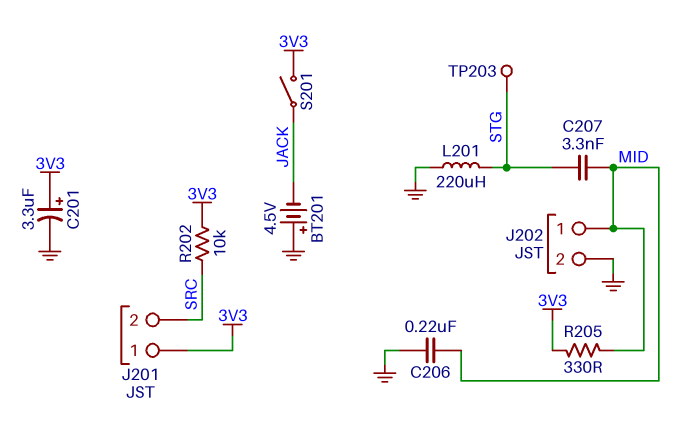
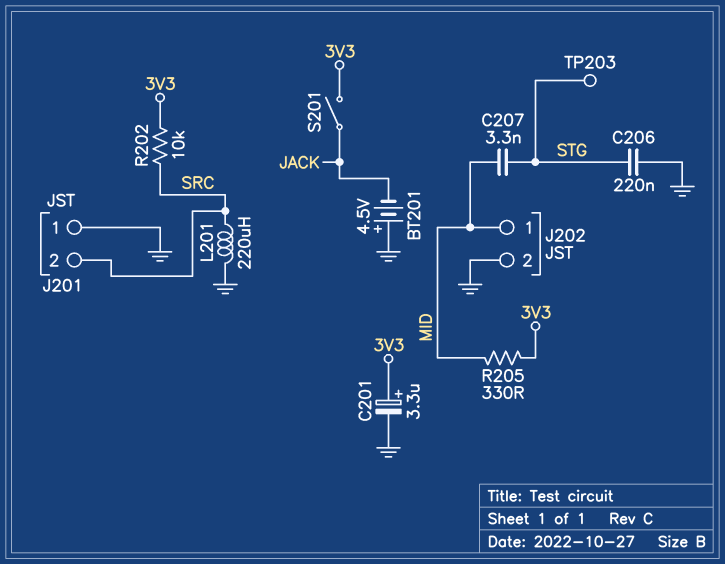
C206: 220nF (GND, MID) -> 220nF (GND, STG)
J201 pin 1: 3V3 -> GND
L201: 220uH (GND, STG) -> 220uH (GND, SRC)

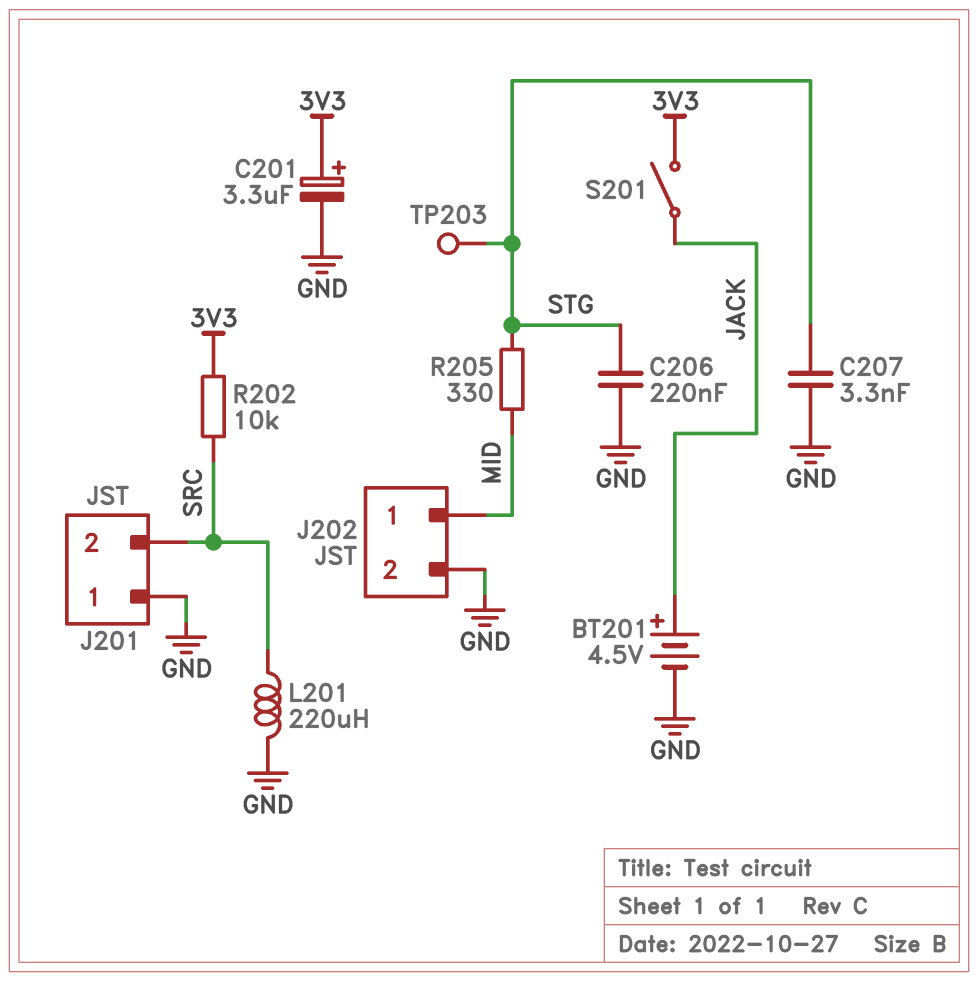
BT201: 4.5V (plus GND, minus JACK) -> 4.5V (plus JACK, minus GND)
C207: 3.3nF (MID, STG) -> 3.3nF (GND, STG)
R205: 330 (3V3, MID) -> 330 (MID, STG)

